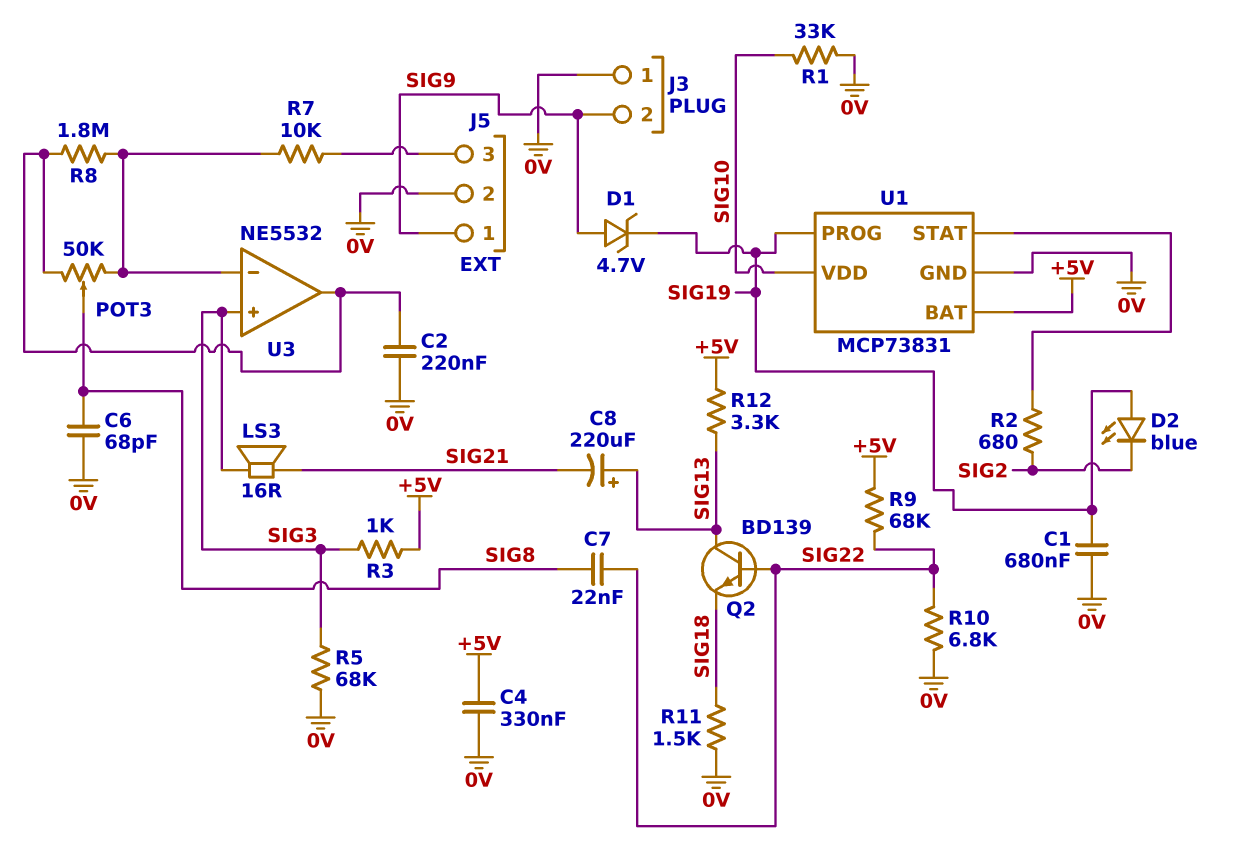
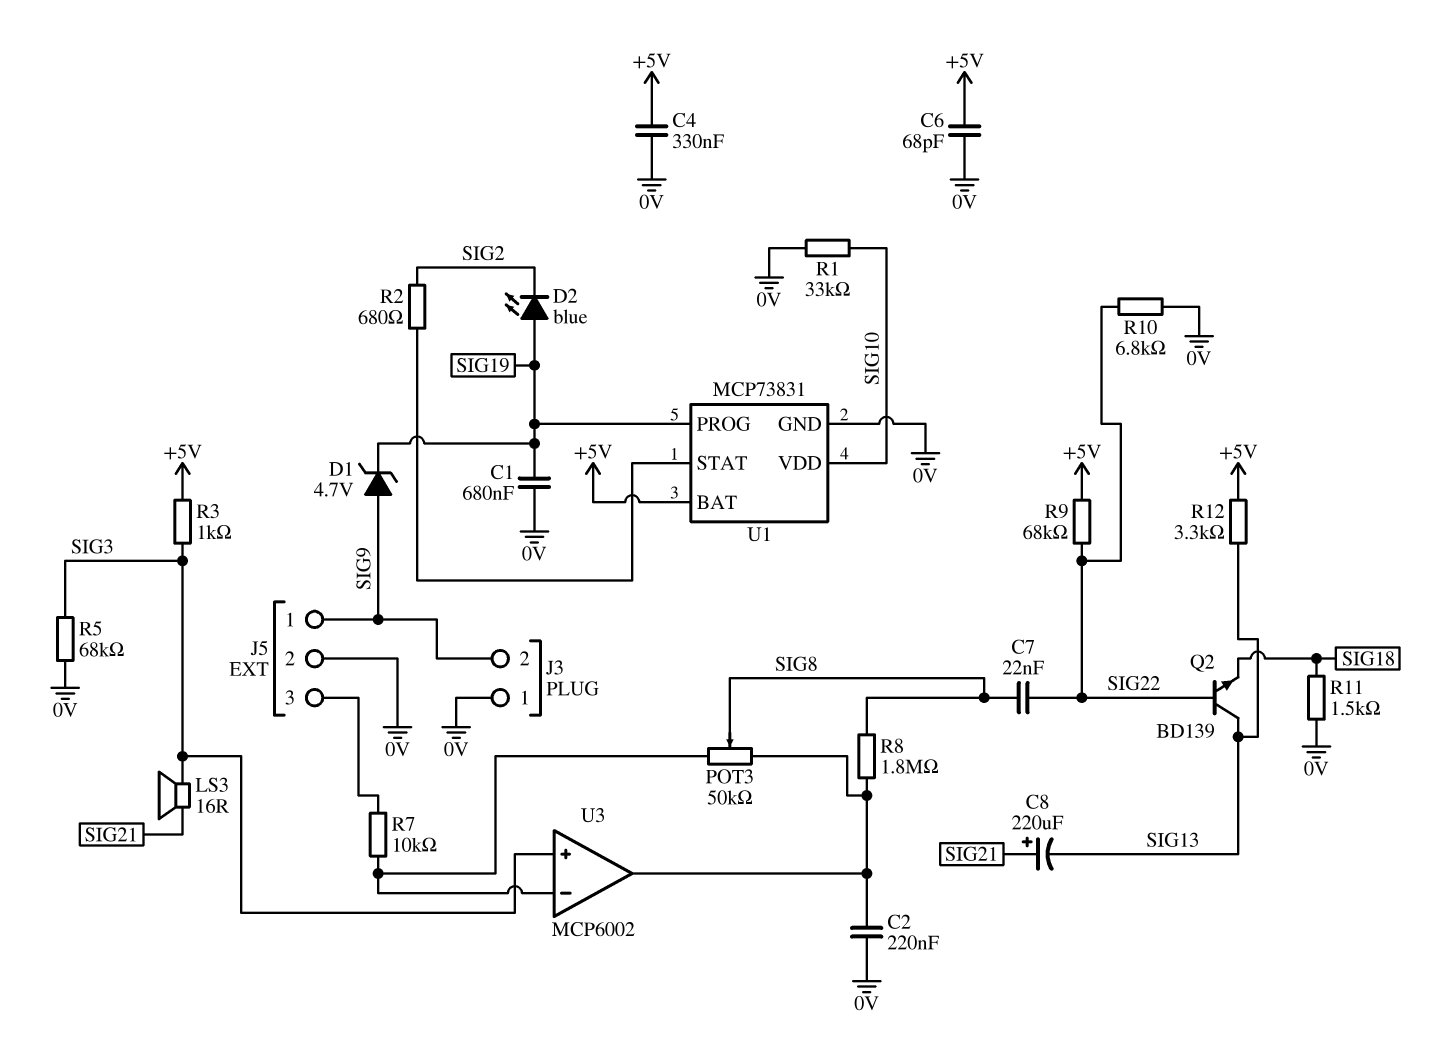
C6: 68pF (0V, SIG8) -> 68pF (+5V, 0V)
C8: 220uF (plus SIG13, minus SIG21) -> 220uF (plus SIG21, minus SIG13)
R8: 1.8M (U3/in-, U3/out) -> 1.8M (SIG8, U3/out)
U3: NE5532 -> MCP6002

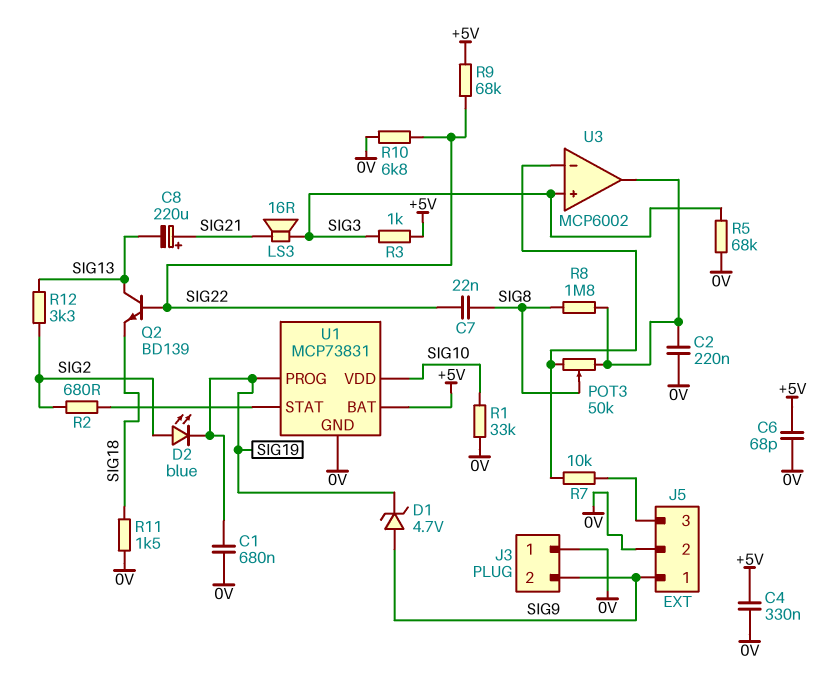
D2: LED blue (A SIG19, K SIG2) -> LED blue (A SIG2, K SIG19)
R12: 3.3k (+5V, SIG13) -> 3.3k (SIG2, SIG13)

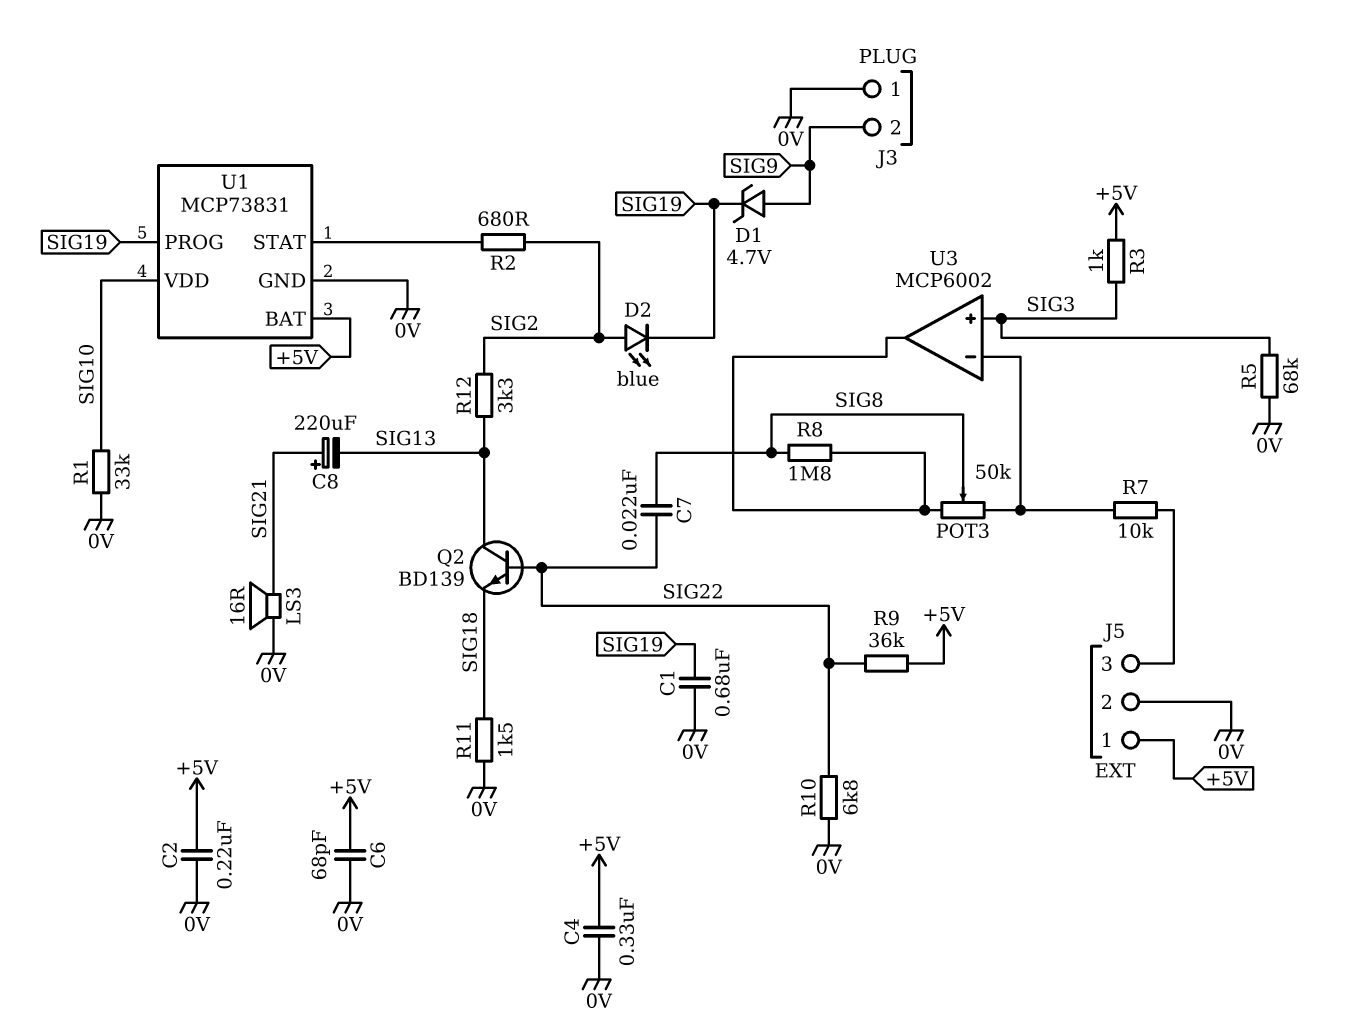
C2: 220nF (0V, U3/out) -> 220nF (+5V, 0V)
J5 pin 1: SIG9 -> +5V
LS3: speaker 16R (SIG3, SIG21) -> speaker 16R (0V, SIG21)
R9: 68k (+5V, SIG22) -> 36k (+5V, SIG22)

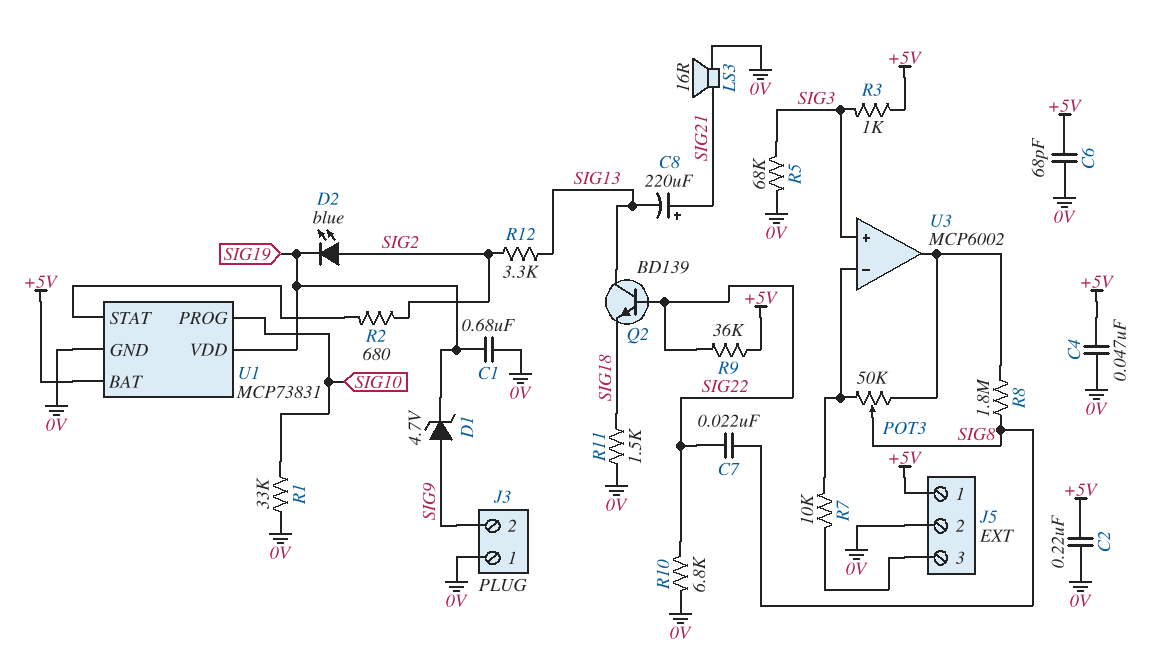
C4: 330nF (+5V, 0V) -> 47nF (+5V, 0V)
U1 pin PROG: SIG19 -> SIG10
U1 pin VDD: SIG10 -> SIG19

